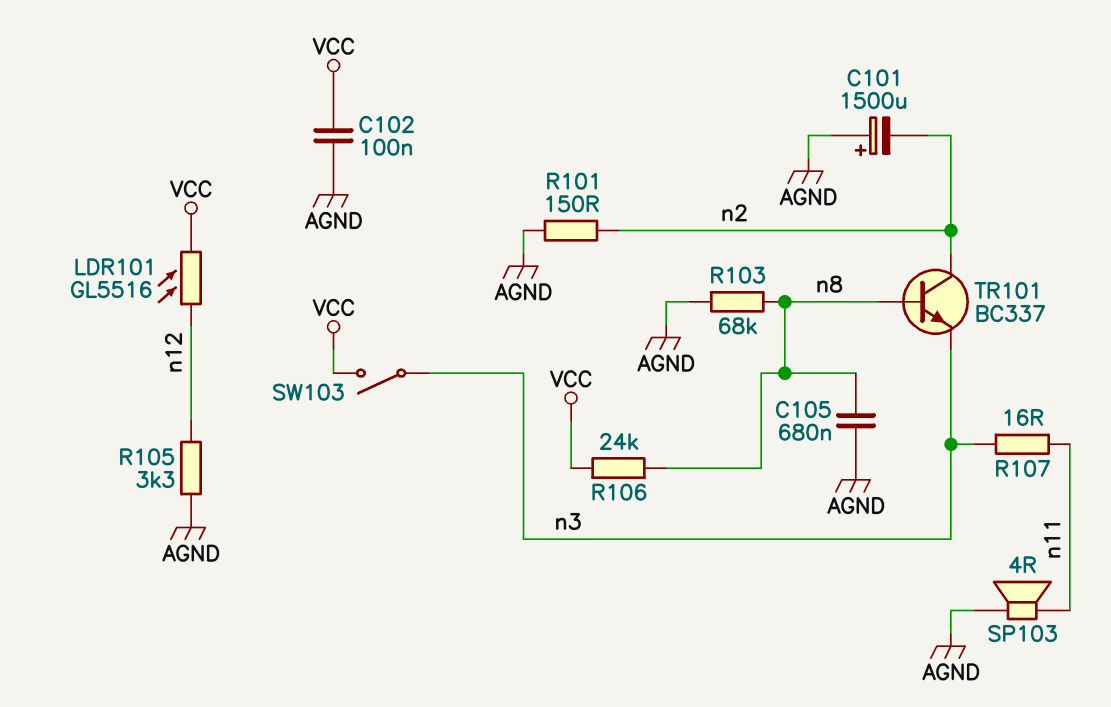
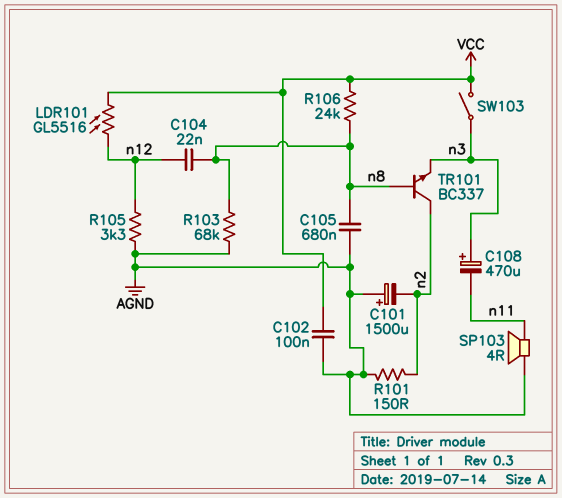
C104: none -> 22nF (n8, n12)
C108: none -> 470uF (plus n3, minus n11)
R107: 16 (n3, n11) -> none

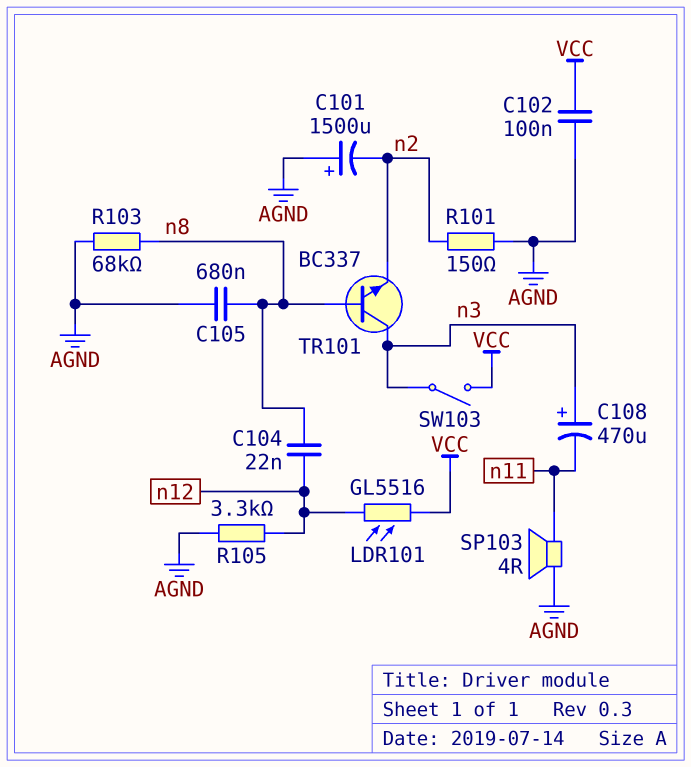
R106: 24k (VCC, n8) -> none
TR101: NPN BC337 (B n8, C n2, E n3) -> NPN BC337 (B n8, C n3, E n2)

